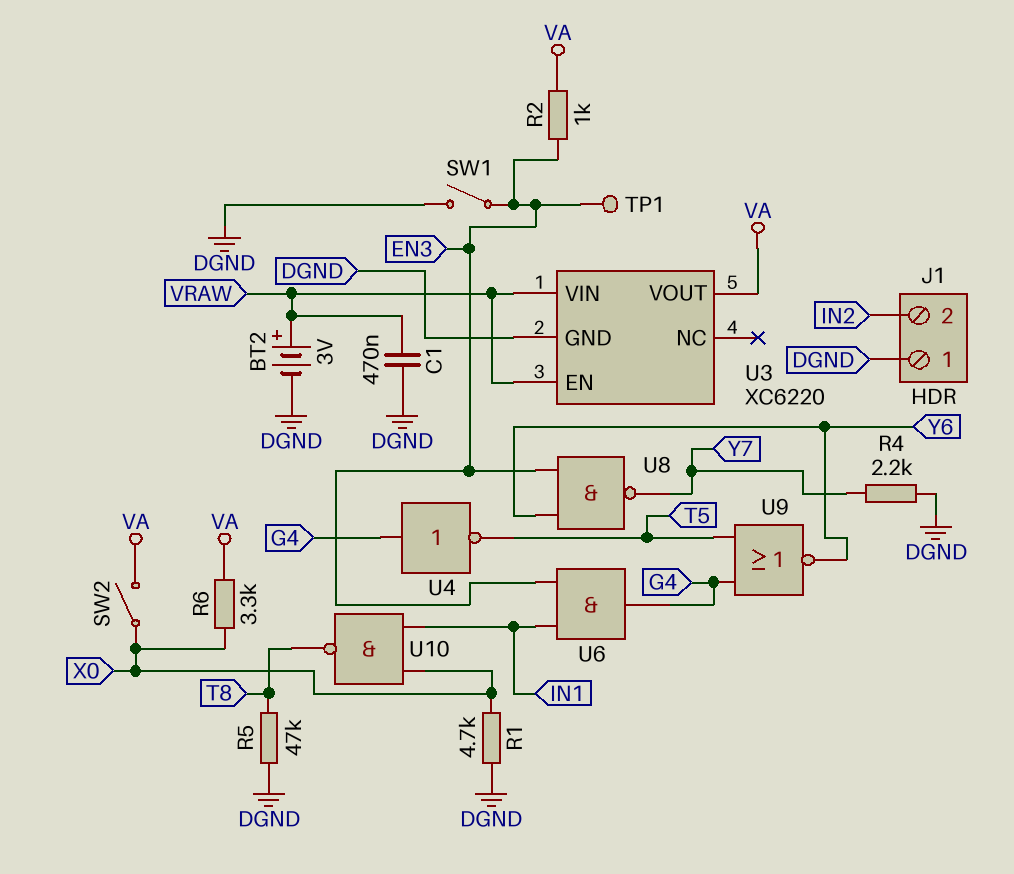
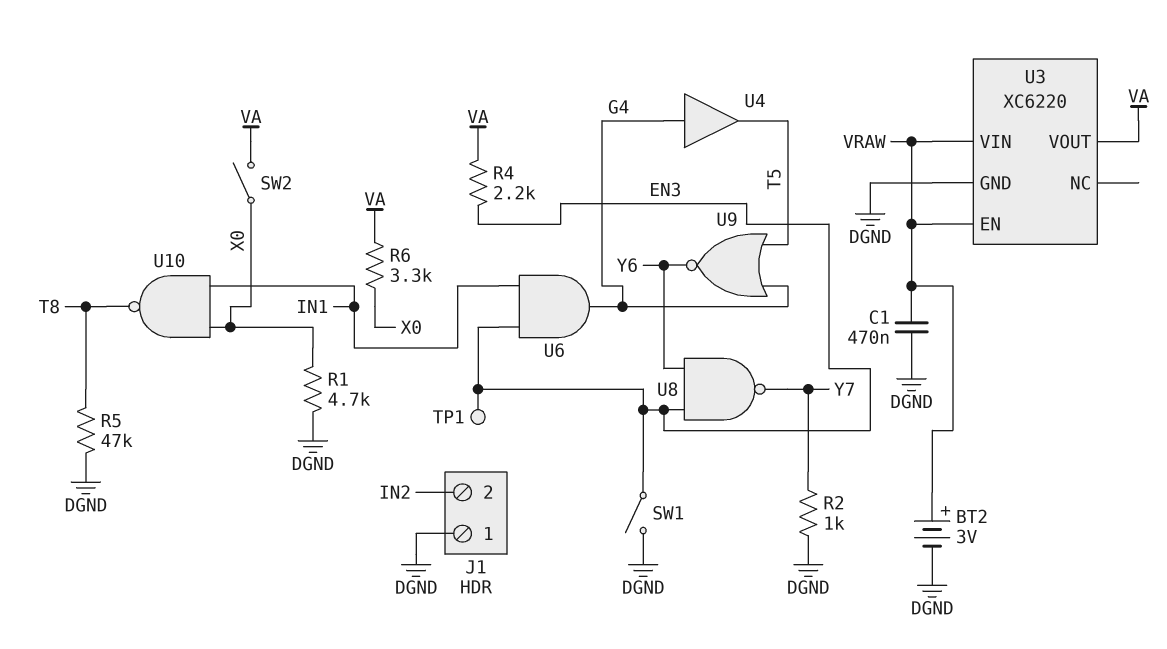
R2: 1k (EN3, VA) -> 1k (DGND, Y7)
R4: 2.2k (DGND, Y7) -> 2.2k (EN3, VA)
U4: NOT (in G4, out T5) -> buffer (in G4, out T5)

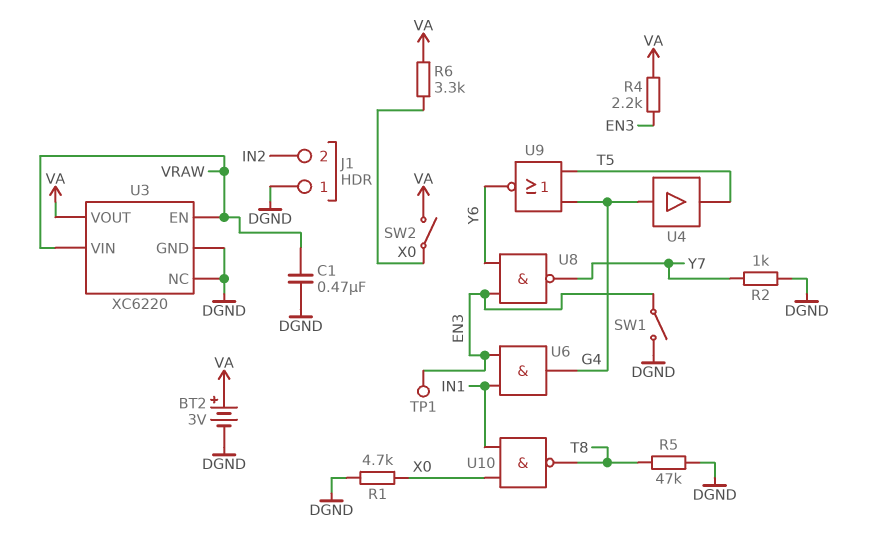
BT2: 3V (plus VRAW, minus DGND) -> 3V (plus VA, minus DGND)
U3 pin NC: none -> DGND

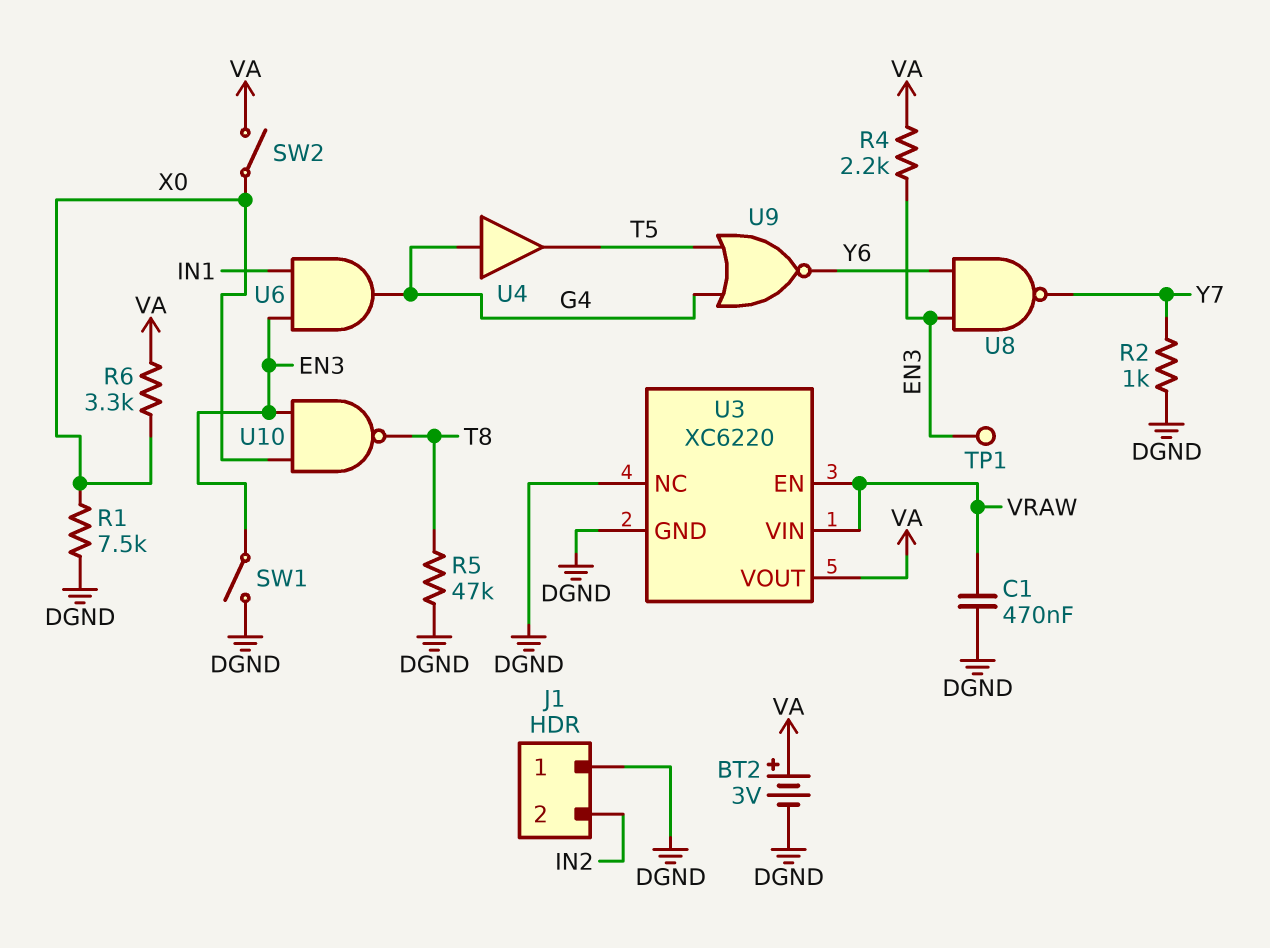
R1: 4.7k (DGND, X0) -> 7.5k (DGND, X0)
U10: NAND (in IN1, in X0, out T8) -> NAND (in EN3, in X0, out T8)

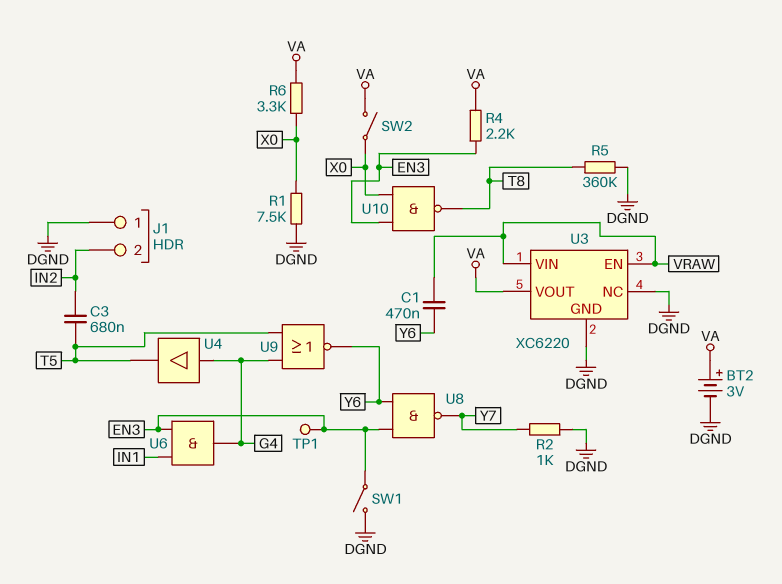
C1: 470nF (DGND, VRAW) -> 470nF (VRAW, Y6)
C3: none -> 680nF (IN2, T5)
R5: 47k (DGND, T8) -> 360k (DGND, T8)

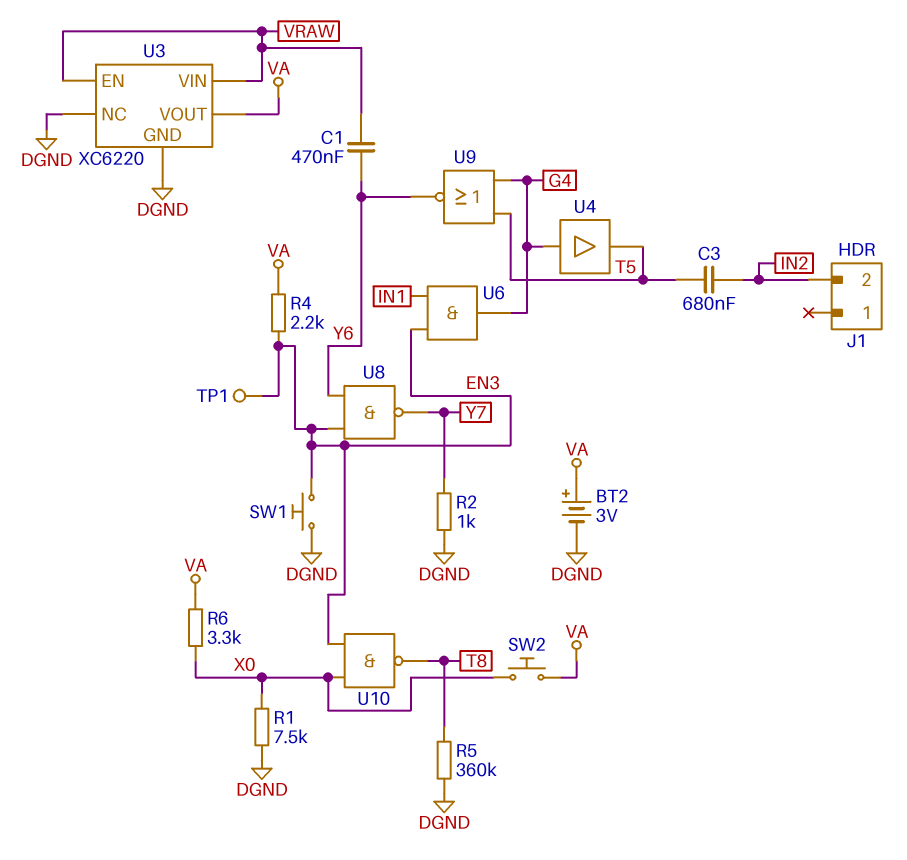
J1 pin 1: DGND -> none
SW1: switch (DGND, EN3) -> button (DGND, EN3)
SW2: switch (VA, X0) -> button (VA, X0)

